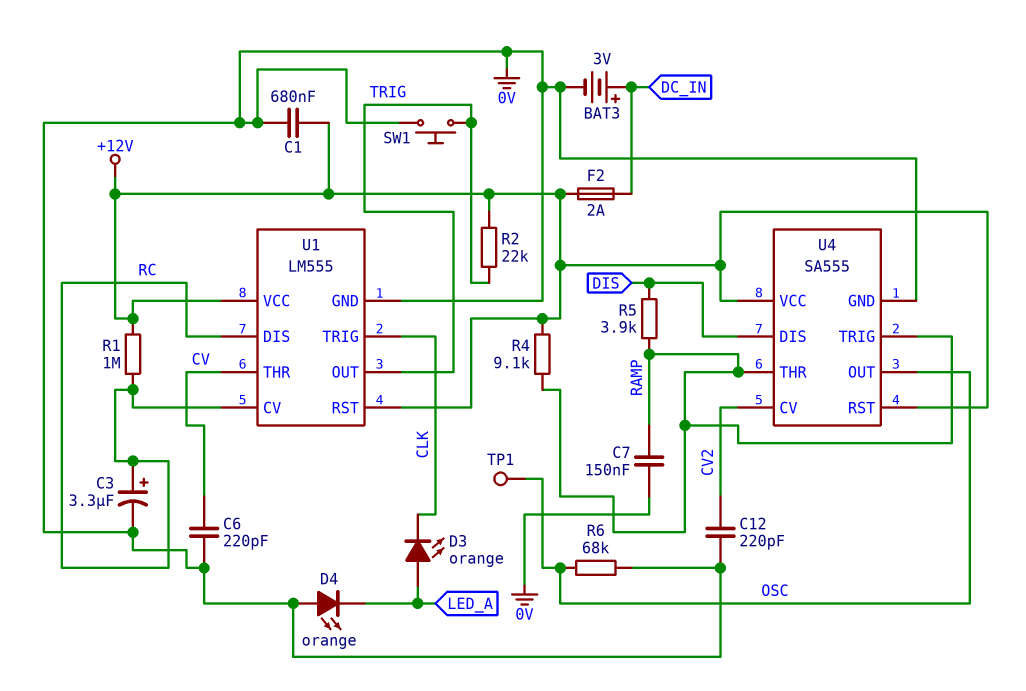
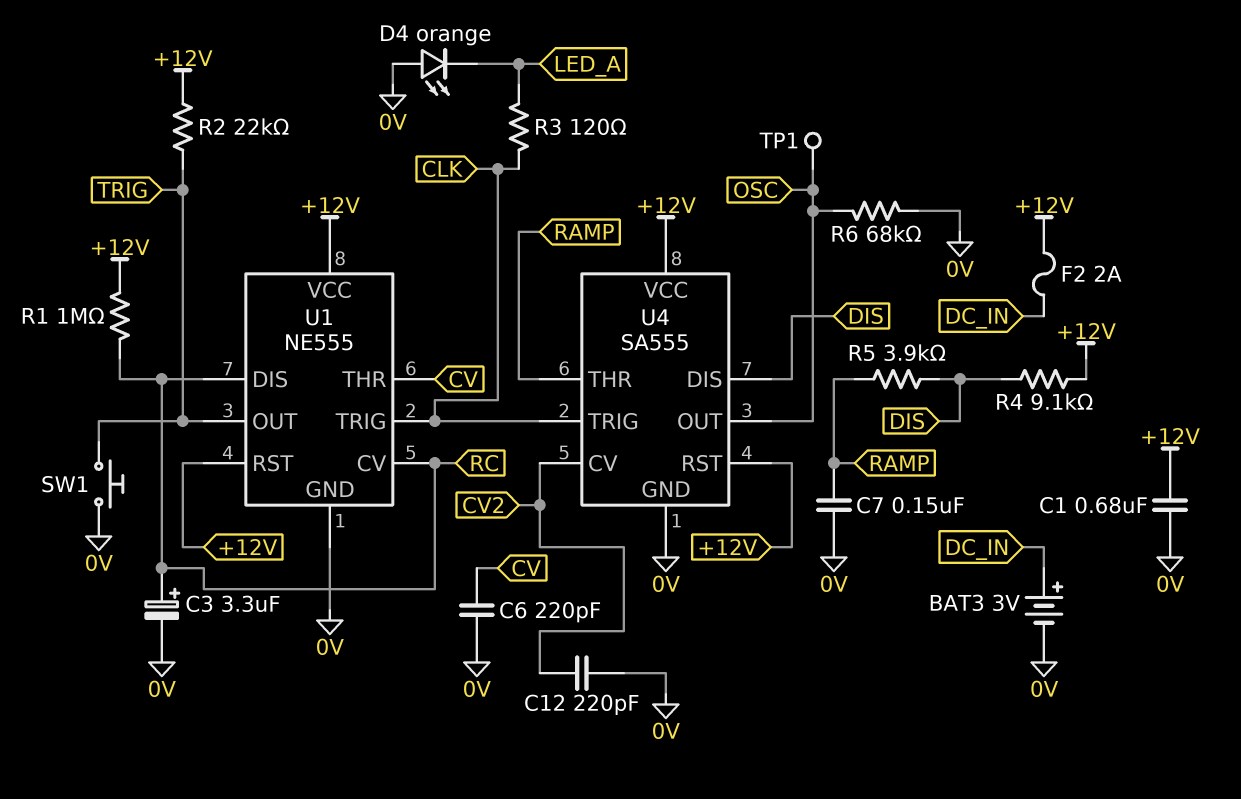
D3: LED orange (A LED_A, K CLK) -> none
R3: none -> 120 (CLK, LED_A)
R4: 9.1k (+12V, RAMP) -> 9.1k (+12V, DIS)
U1: LM555 -> NE555
U4 pin TRIG: RAMP -> CLK

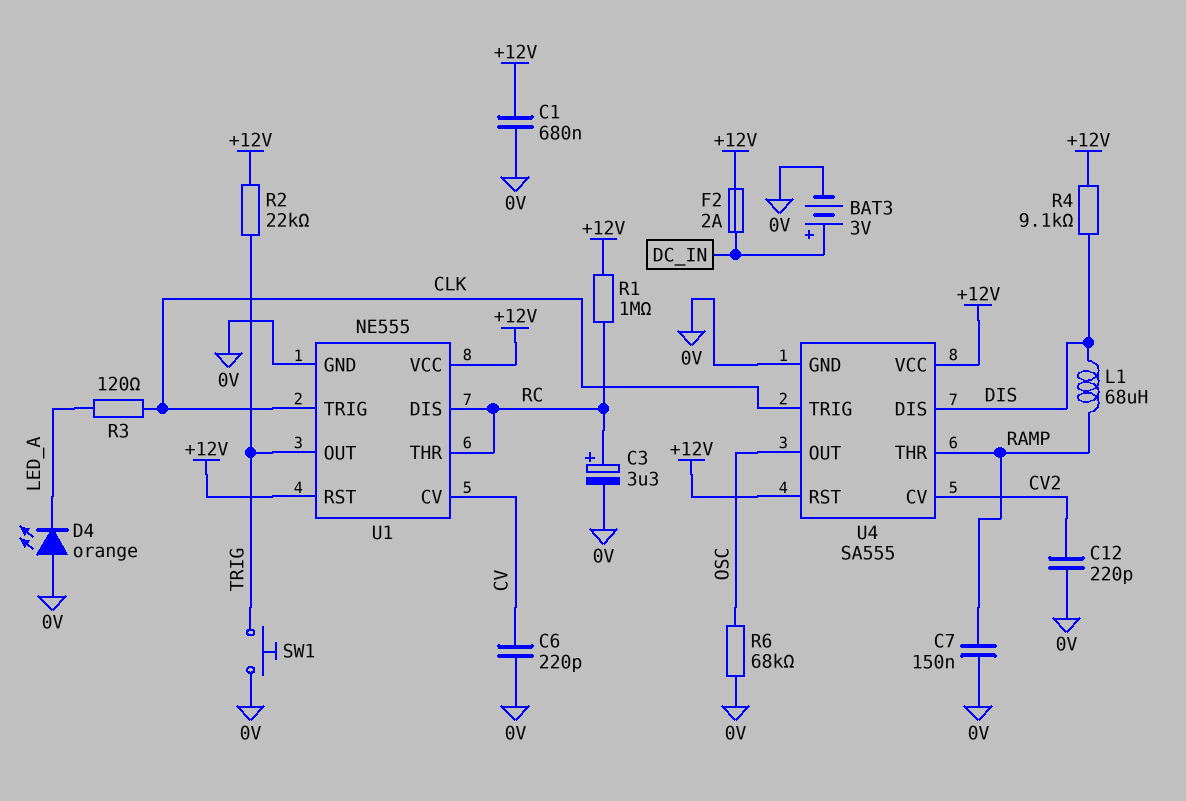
L1: none -> 68uH (DIS, RAMP)
R5: 3.9k (DIS, RAMP) -> none
TP1: test point (OSC) -> none
U1 pin CV: RC -> CV
U1 pin THR: CV -> RC

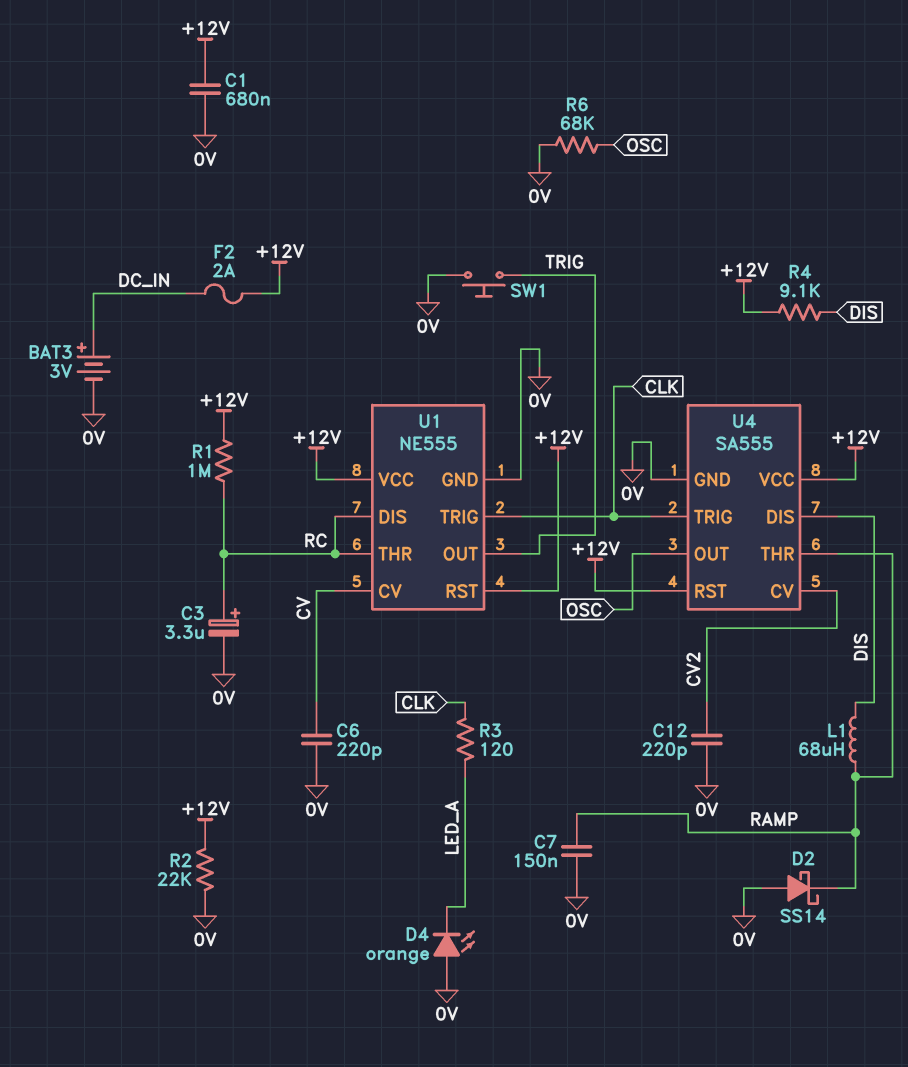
D2: none -> schottky SS14 (A 0V, K RAMP)
R2: 22k (+12V, TRIG) -> 22k (+12V, 0V)

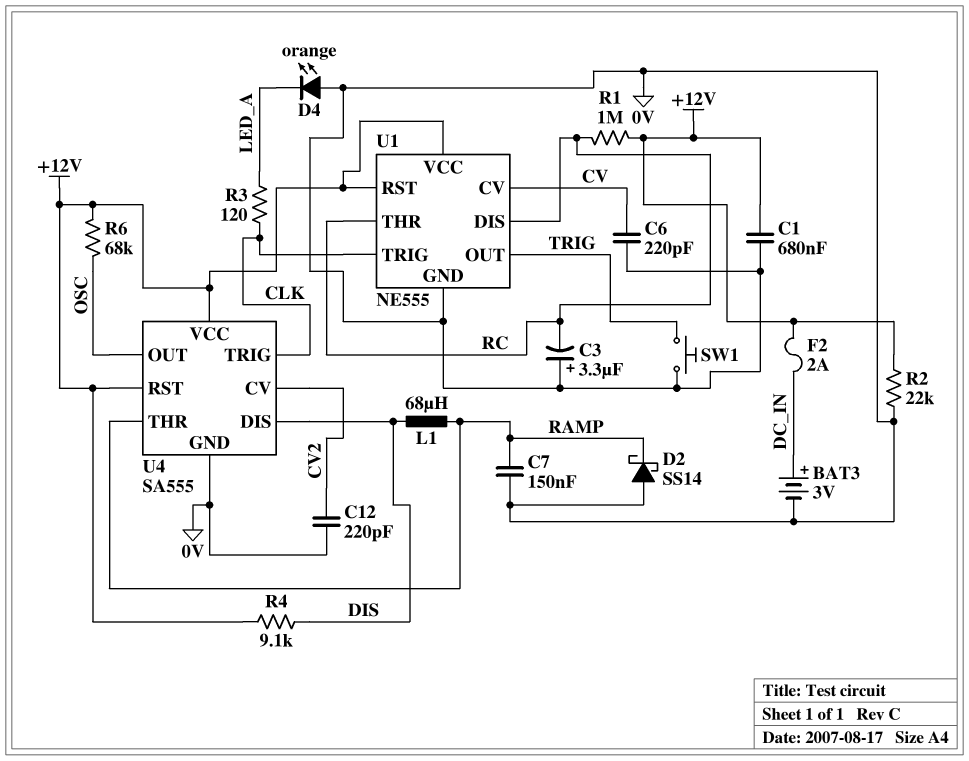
C3: 3.3uF (plus RC, minus 0V) -> 3.3uF (plus 0V, minus RC)
R6: 68k (0V, OSC) -> 68k (+12V, OSC)

